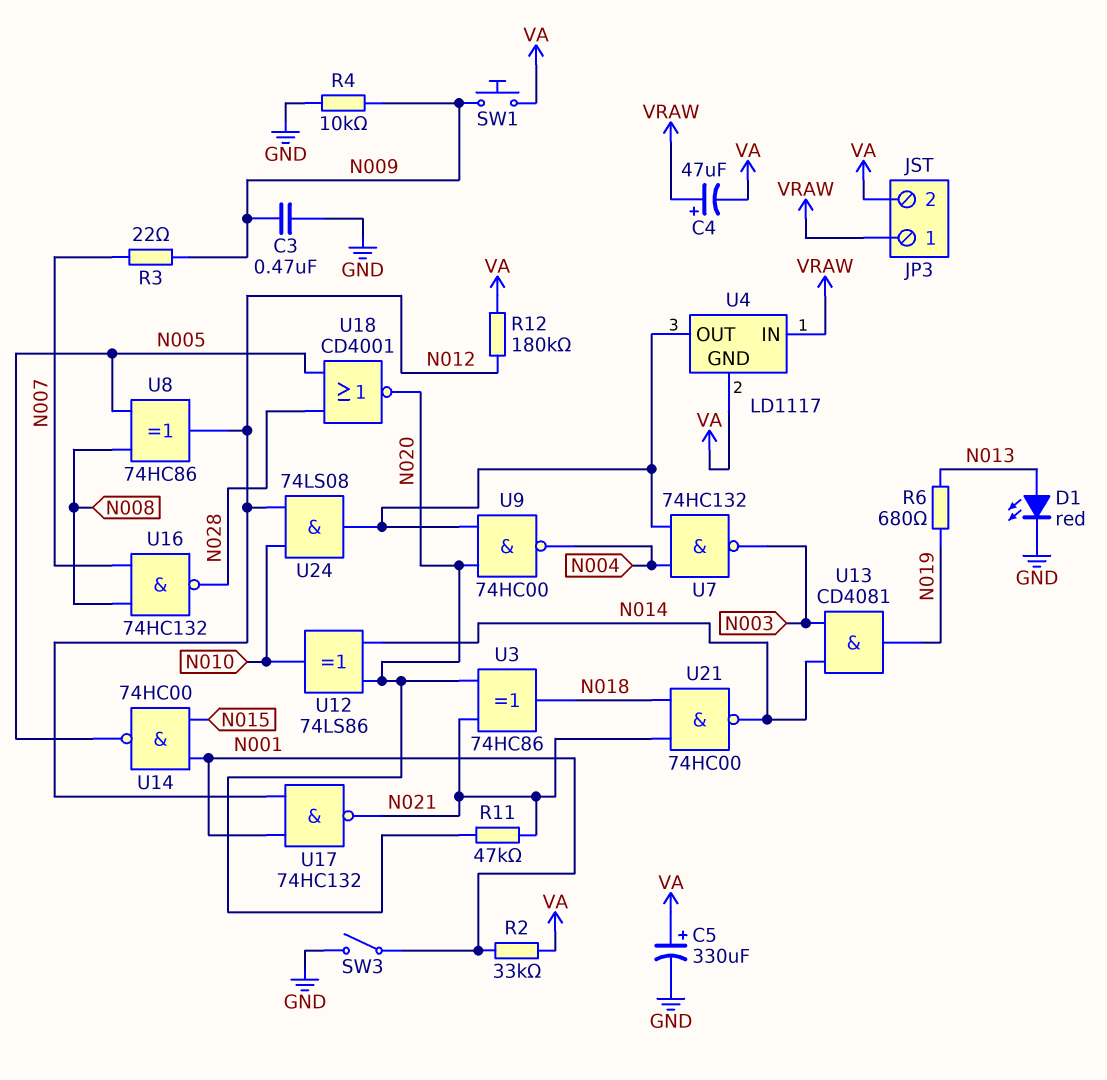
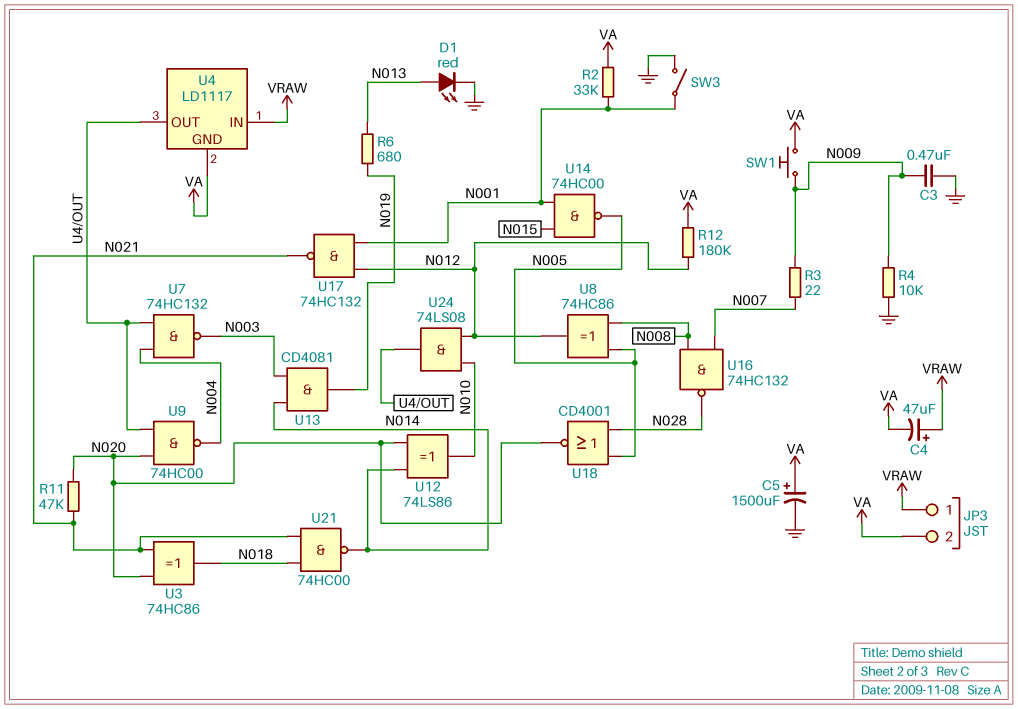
C5: 330uF (plus VA, minus GND) -> 1500uF (plus VA, minus GND)

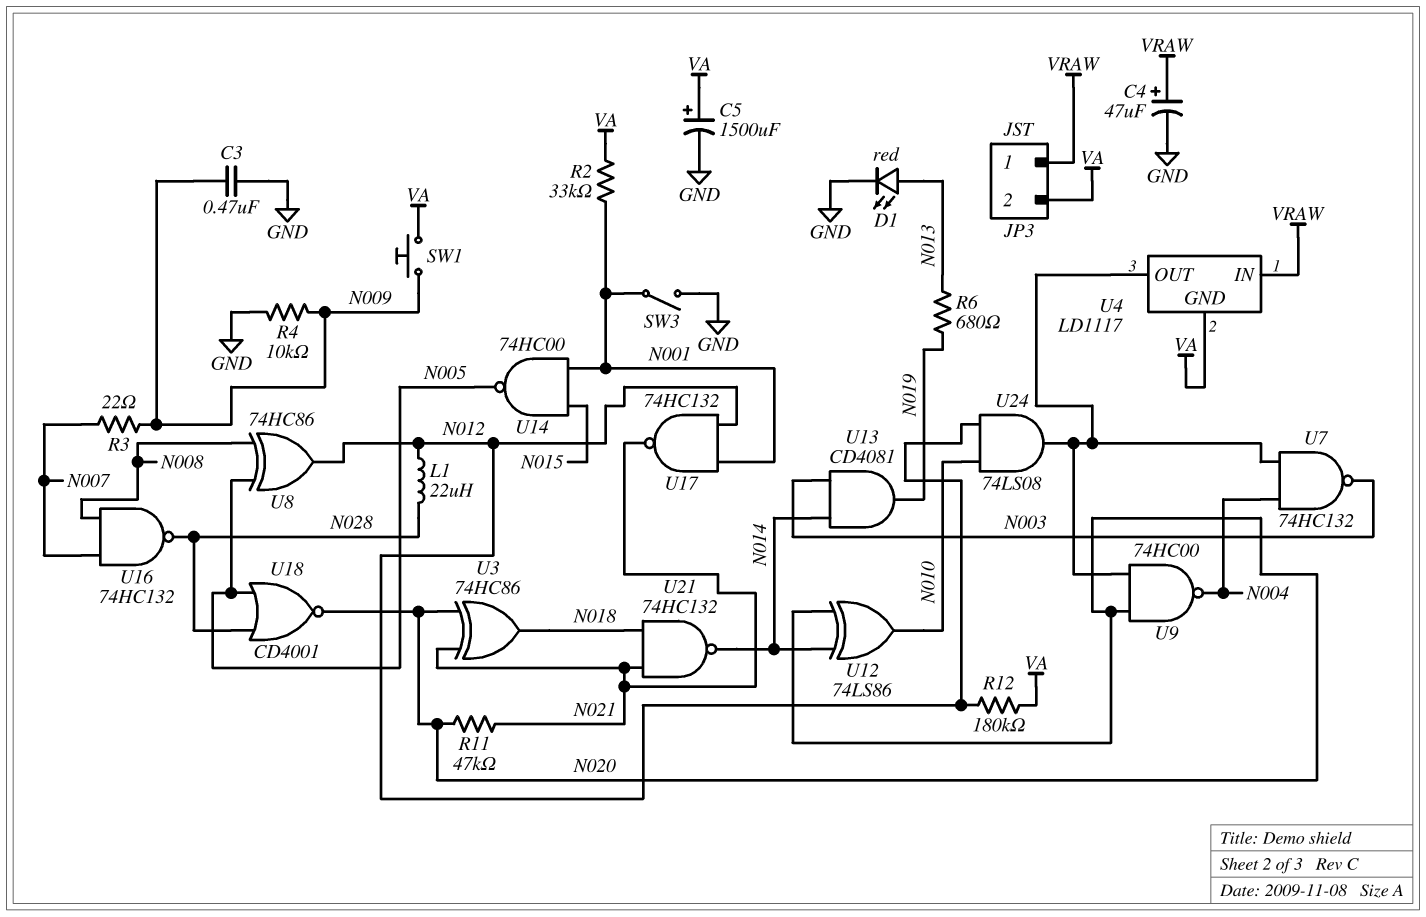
C4: 47uF (plus VRAW, minus VA) -> 47uF (plus VRAW, minus GND)
L1: none -> 22uH (N012, N028)
U21: NAND 74HC00 (in N018, in N021, out N014) -> NAND 74HC132 (in N018, in N021, out N014)

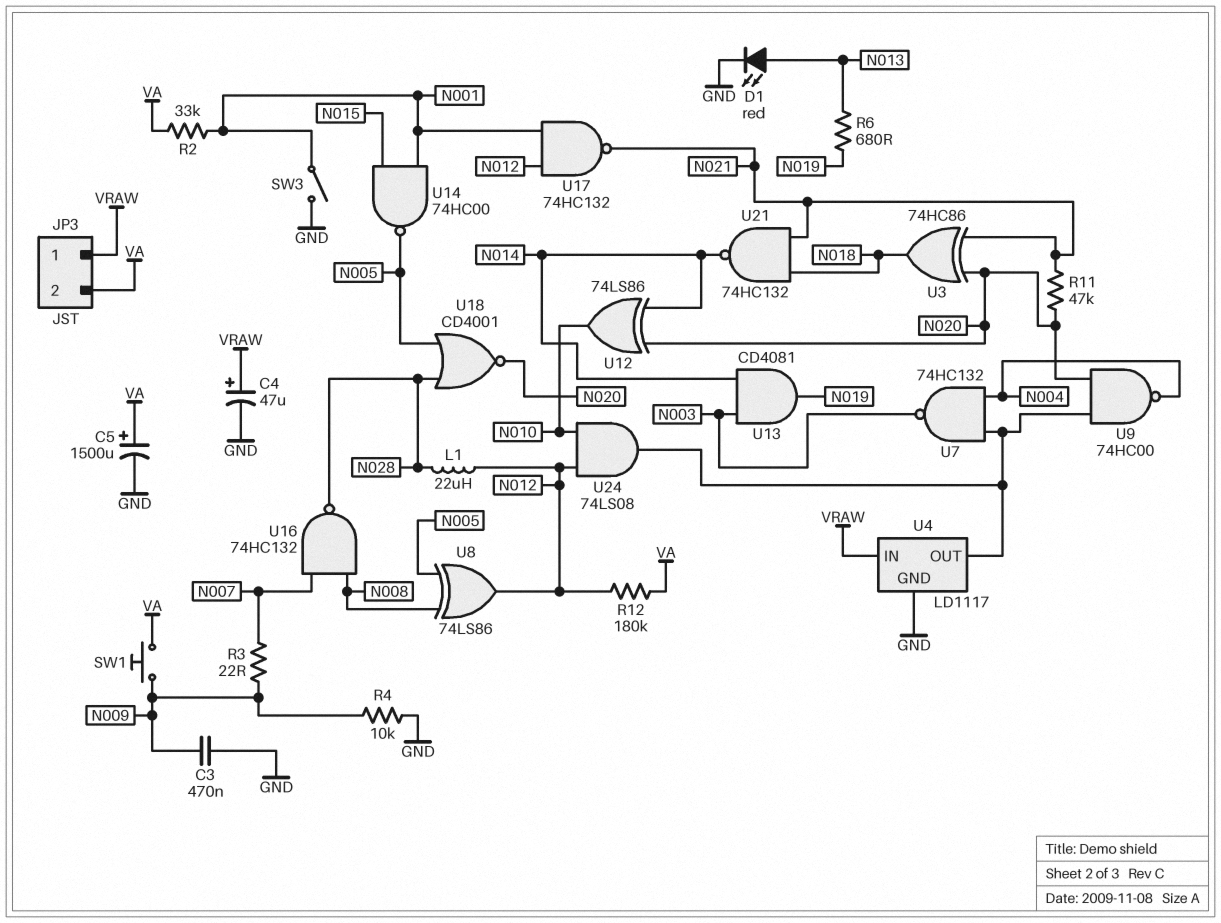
U4 pin GND: VA -> GND
U8: XOR 74HC86 (in N005, in N008, out N012) -> XOR 74LS86 (in N005, in N008, out N012)

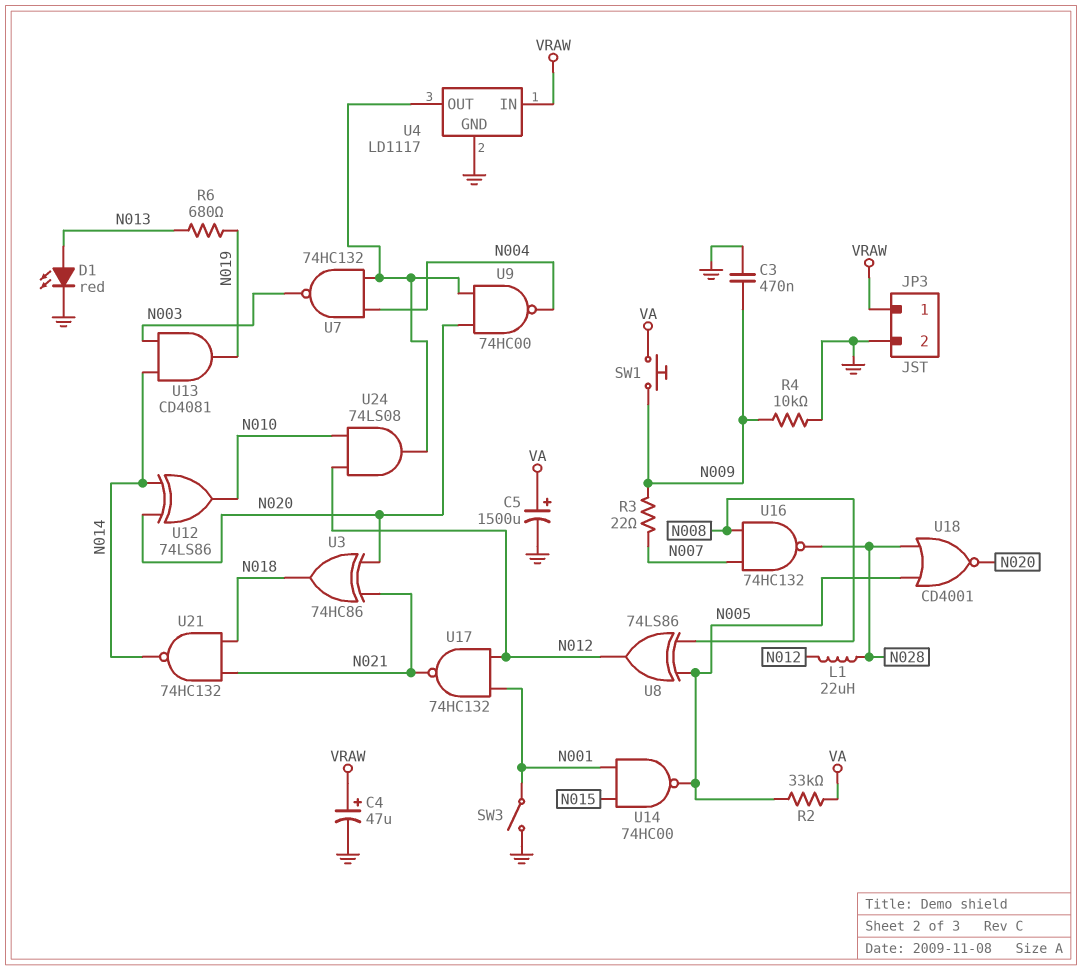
JP3 pin 2: VA -> GND
R2: 33k (N001, VA) -> 33k (N005, VA)
R11: 47k (N020, N021) -> none
R12: 180k (N012, VA) -> none

